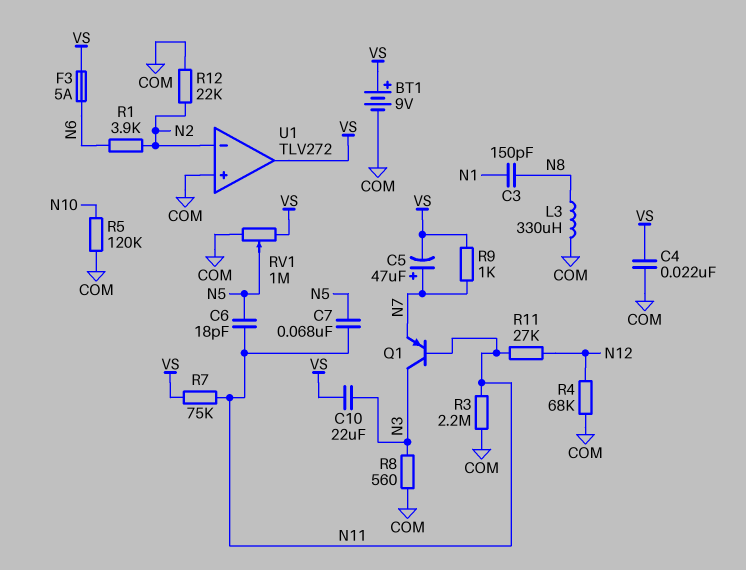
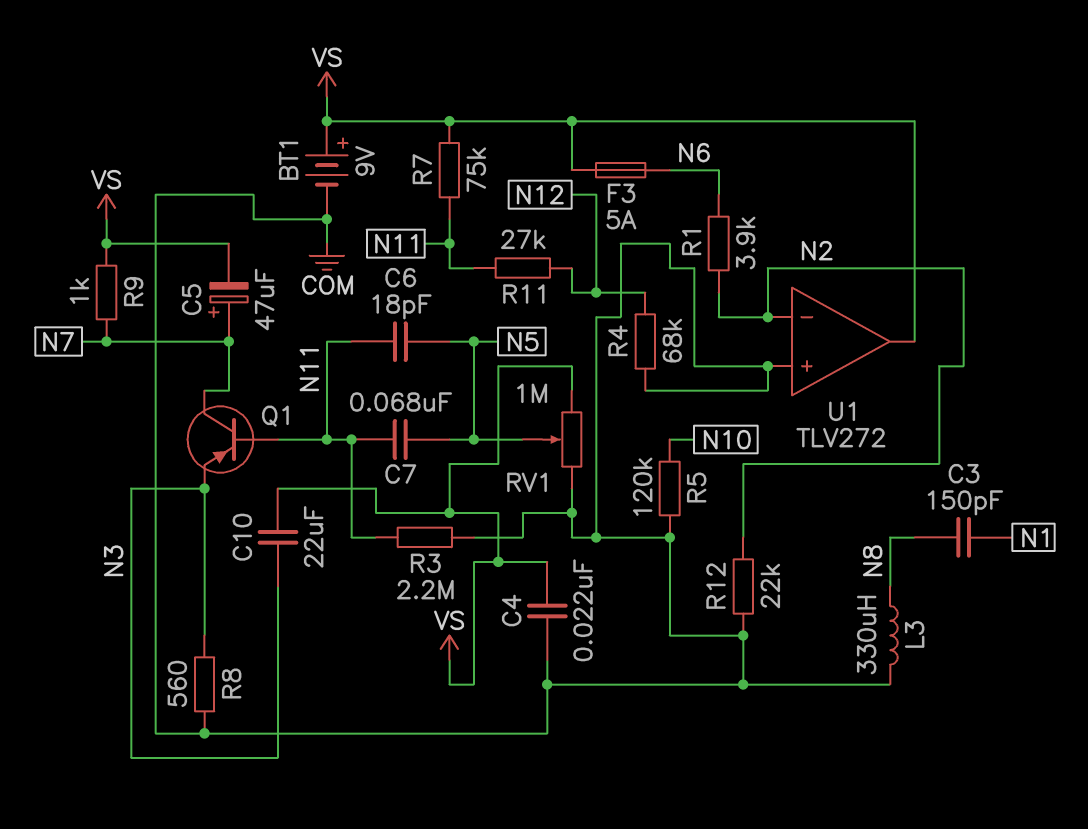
Q1: PNP (B N11, C N3, E N7) -> PNP (B N11, C N7, E N3)

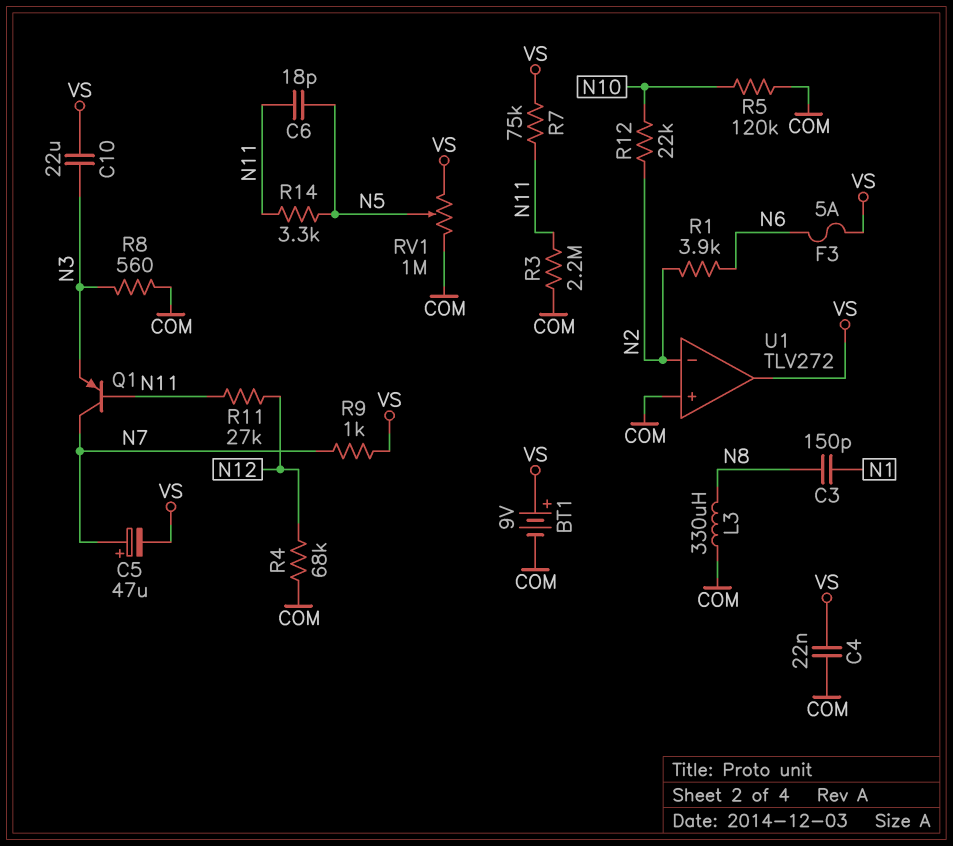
C7: 68nF (N5, N11) -> none
R12: 22k (COM, N2) -> 22k (N2, N10)
R14: none -> 3.3k (N5, N11)

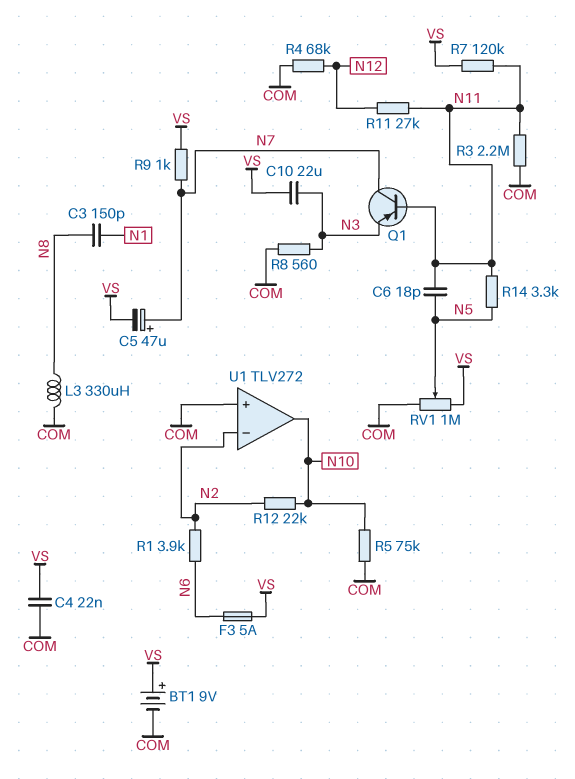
R5: 120k (COM, N10) -> 75k (COM, N10)
R7: 75k (N11, VS) -> 120k (N11, VS)
U1 pin out: VS -> N10

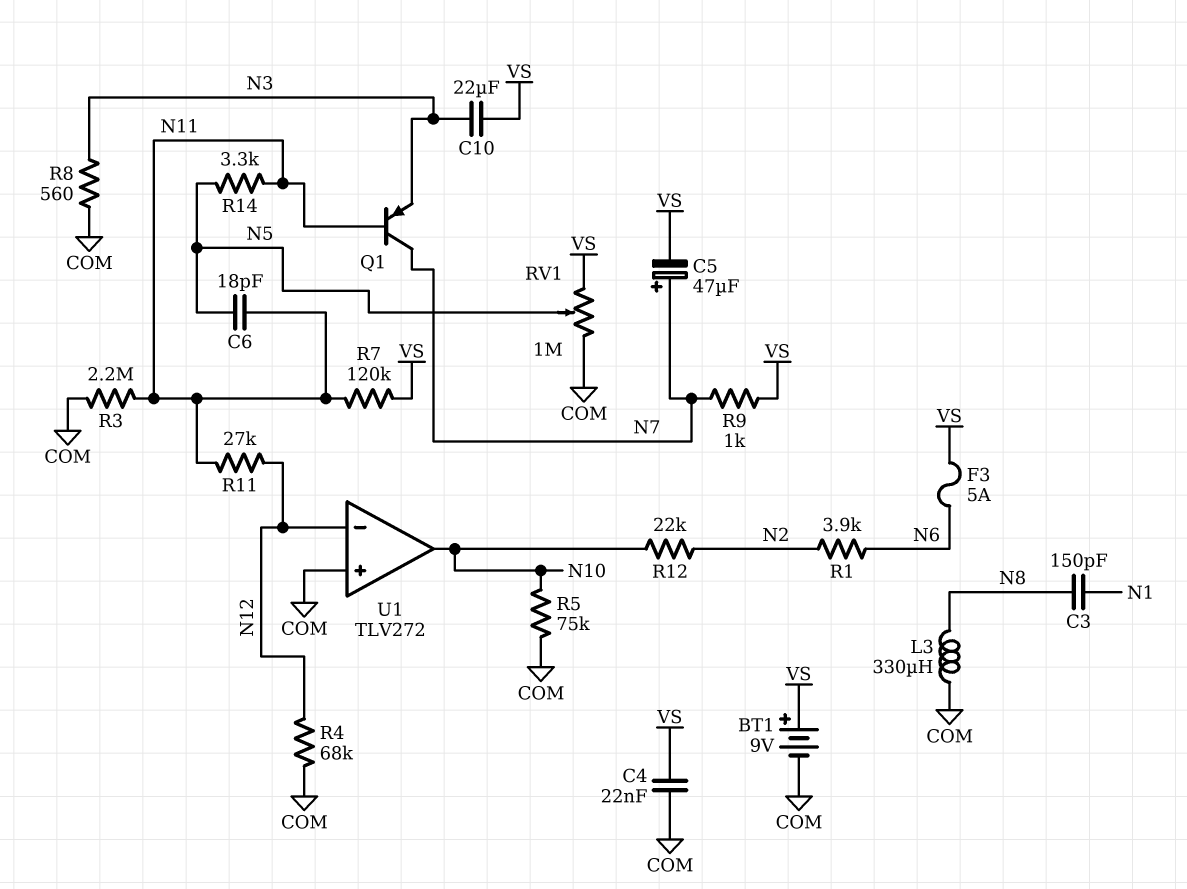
U1 pin in-: N2 -> N12

